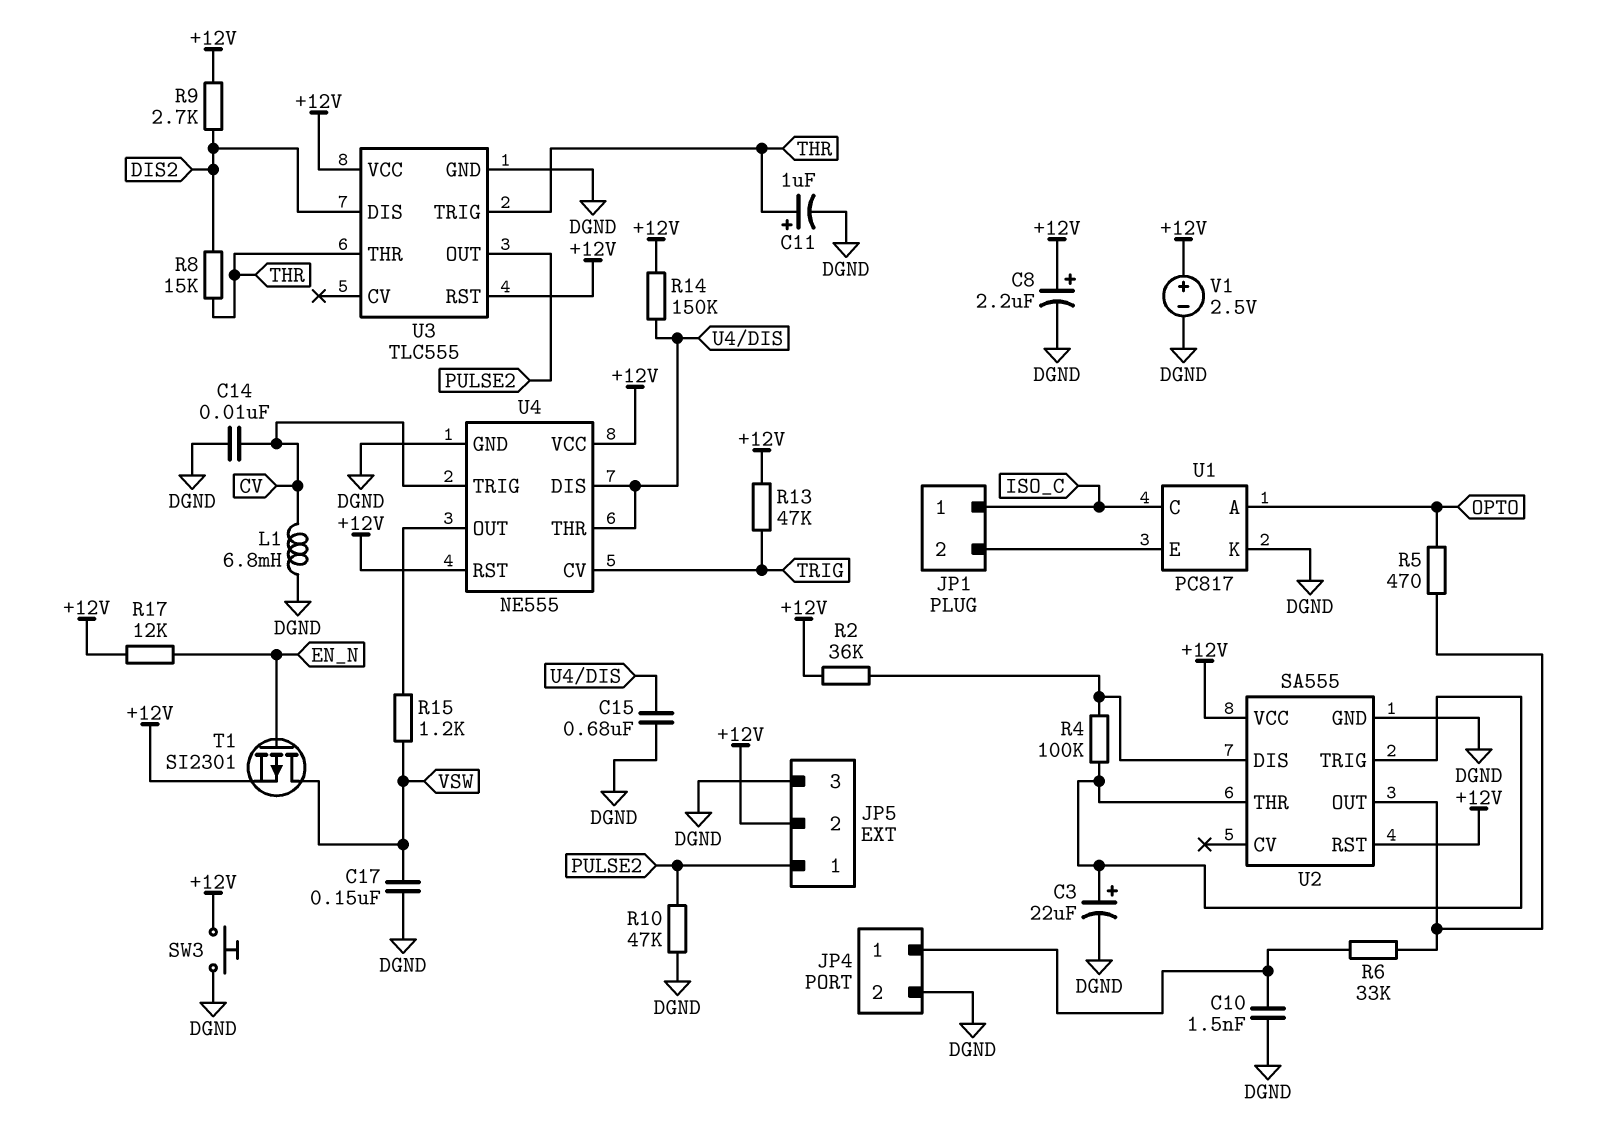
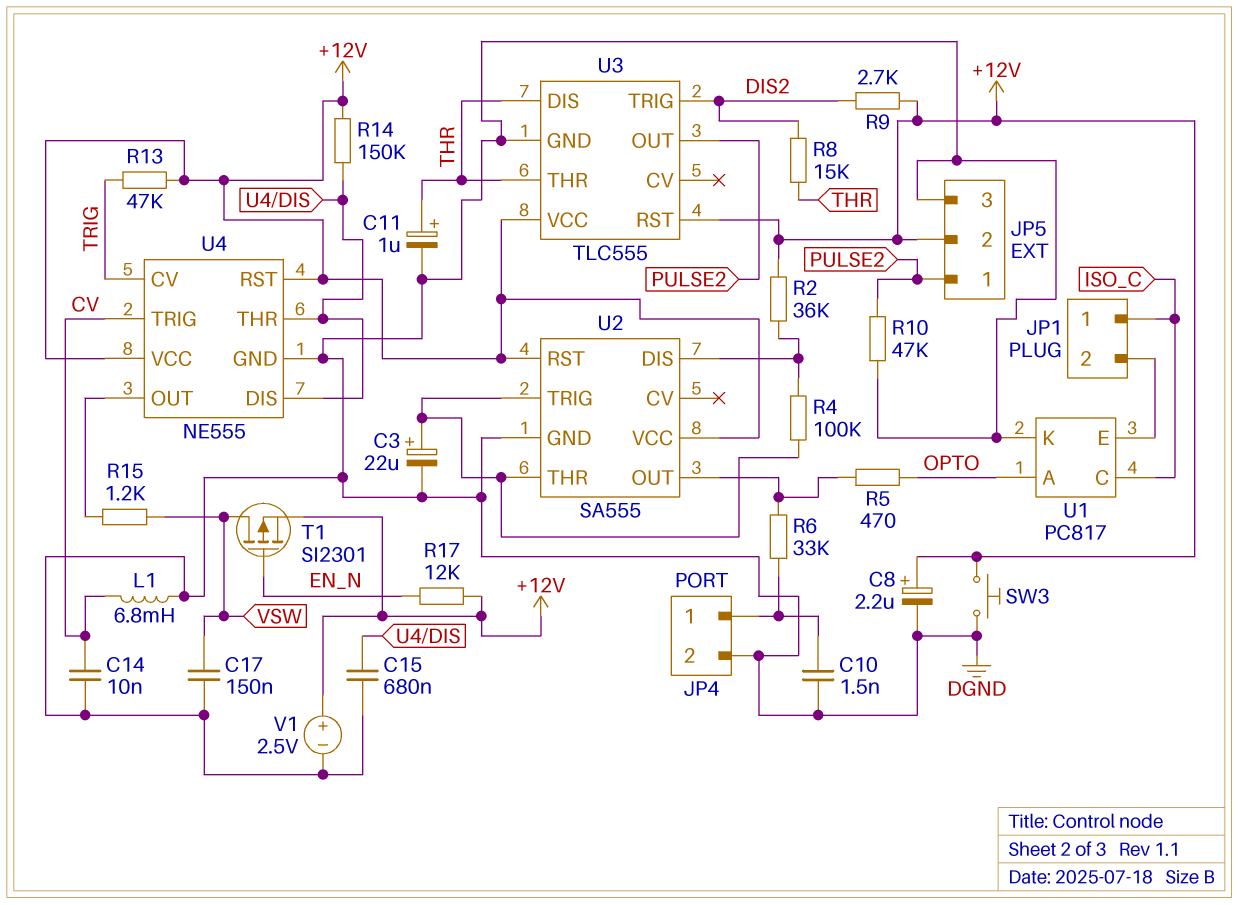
U3 pin DIS: DIS2 -> THR
U3 pin TRIG: THR -> DIS2

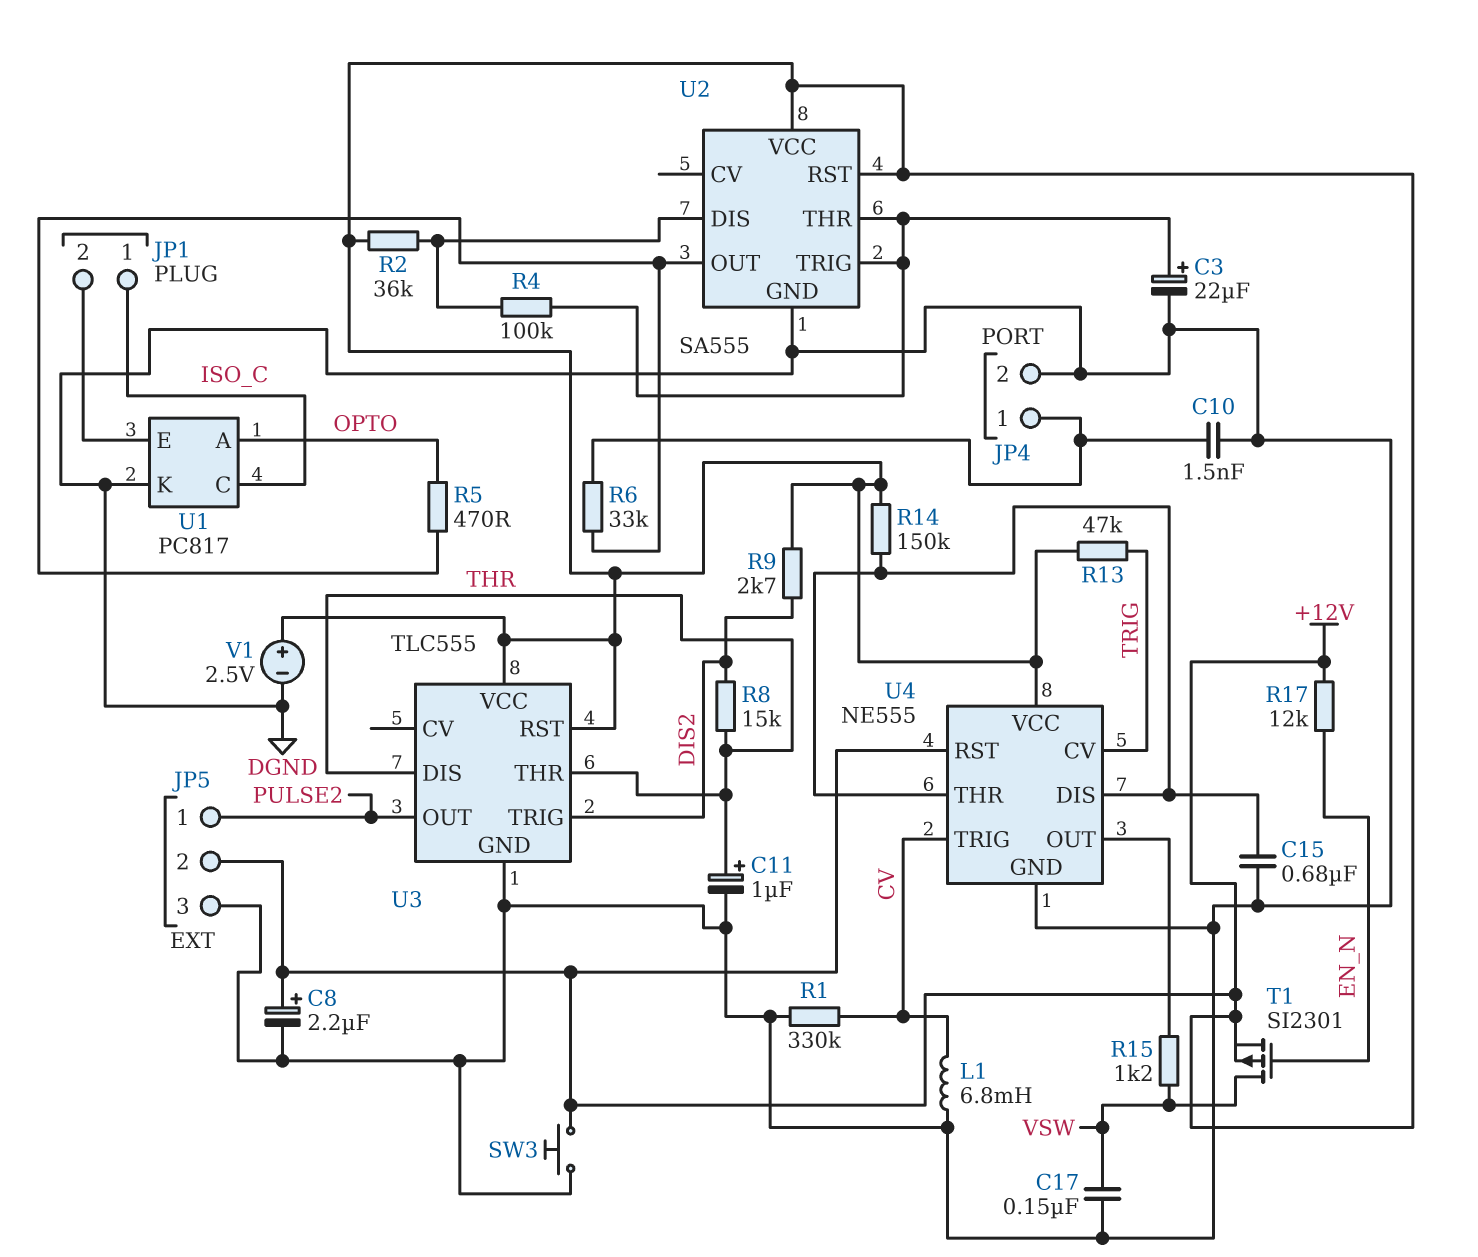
C14: 10nF (CV, DGND) -> none
R1: none -> 330k (CV, DGND)
R10: 47k (DGND, PULSE2) -> none

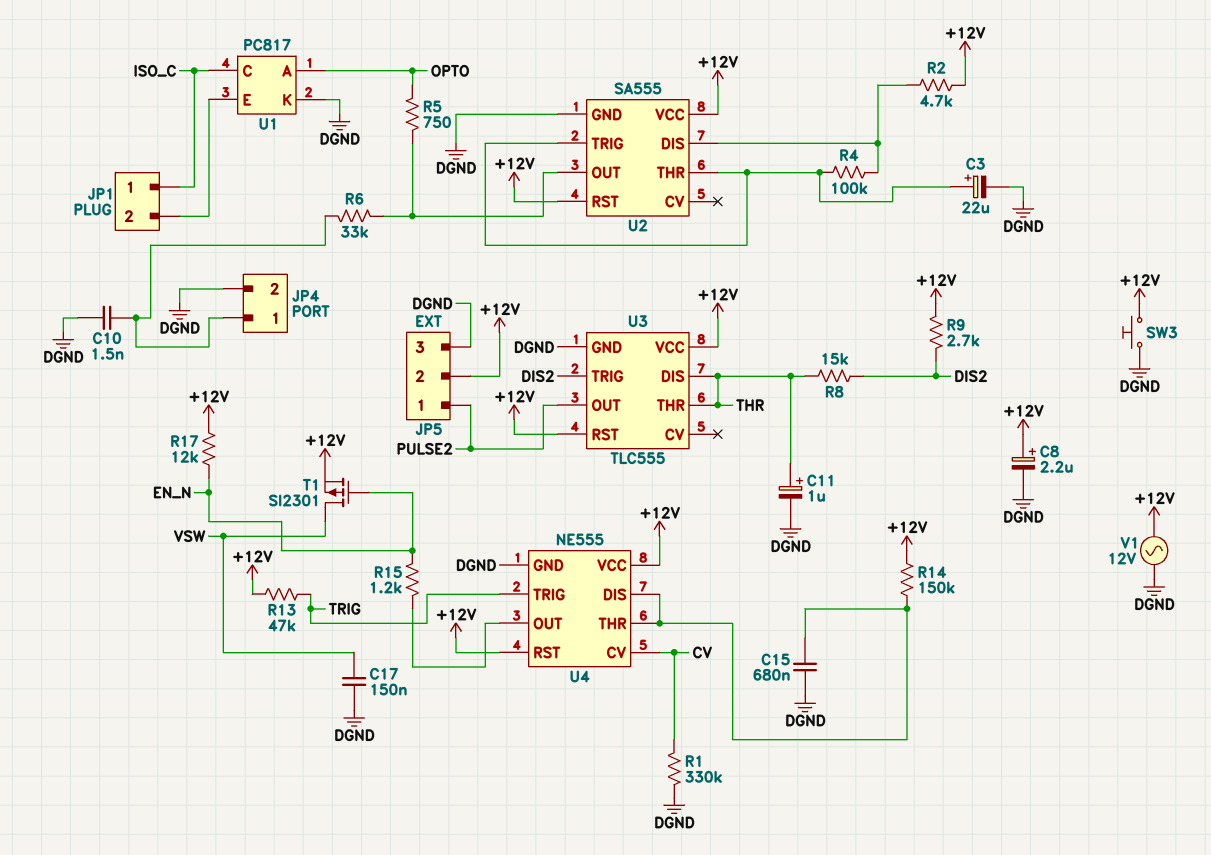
L1: 6.8mH (CV, DGND) -> none
R2: 36k (+12V, U2/DIS) -> 4.7k (+12V, U2/DIS)
R5: 470 (OPTO, U2/OUT) -> 750 (OPTO, U2/OUT)
R15: 1.2k (U4/OUT, VSW) -> 1.2k (EN_N, U4/OUT)
U4 pin CV: TRIG -> CV
U4 pin TRIG: CV -> TRIG
V1: 2.5V (plus +12V, minus DGND) -> AC 12V (+12V, DGND)

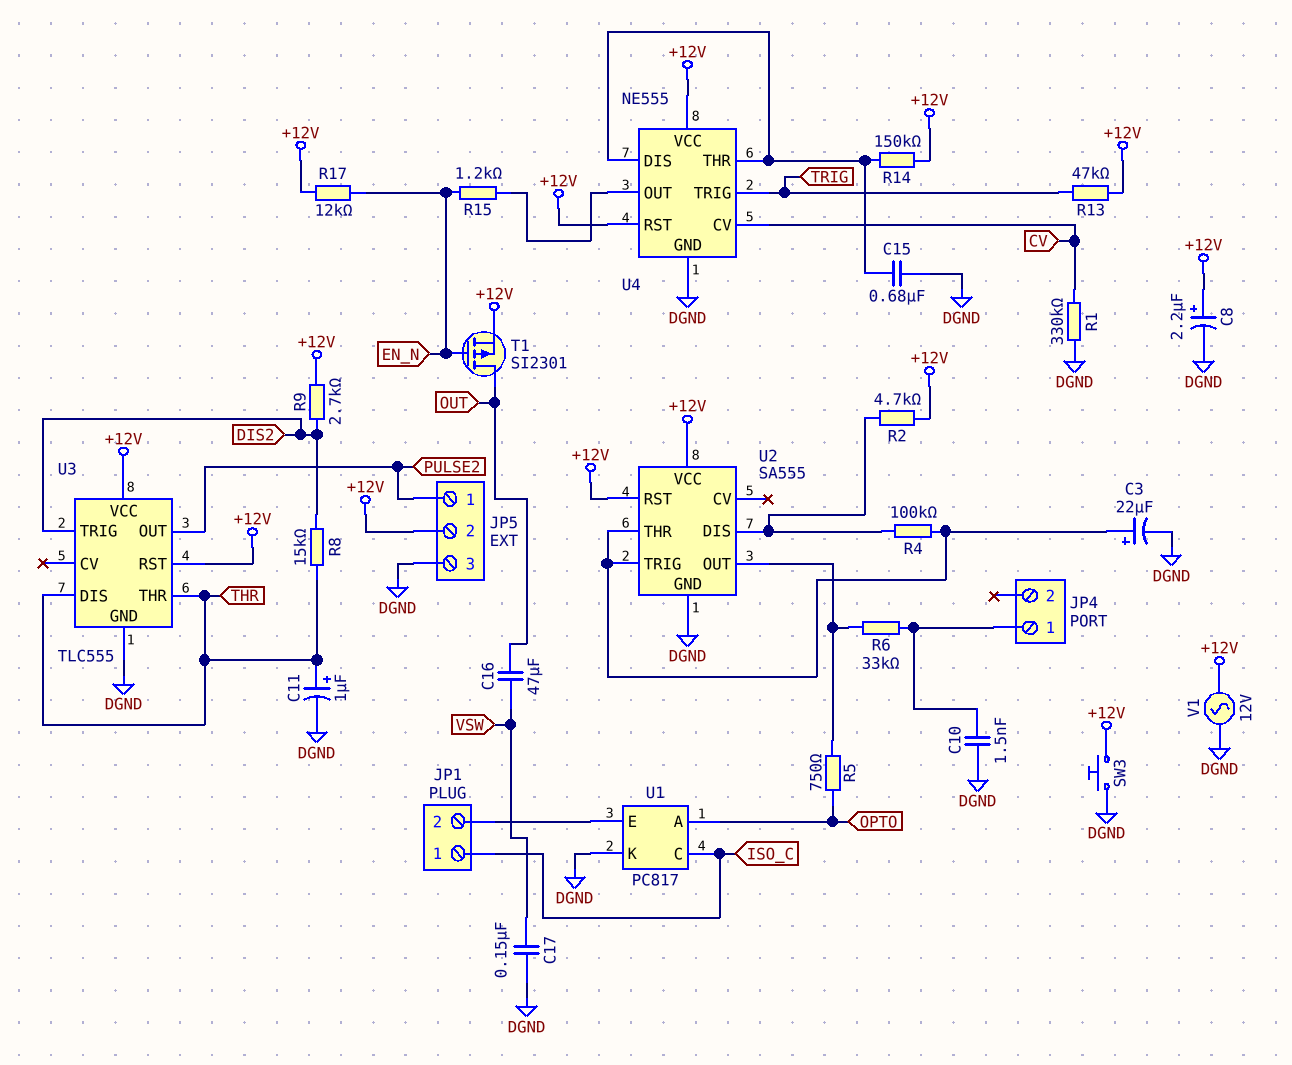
C16: none -> 47uF (OUT, VSW)
JP4 pin 2: DGND -> none
T1: PMOS SI2301 (G EN_N, D VSW, S +12V) -> PMOS SI2301 (G EN_N, D OUT, S +12V)

